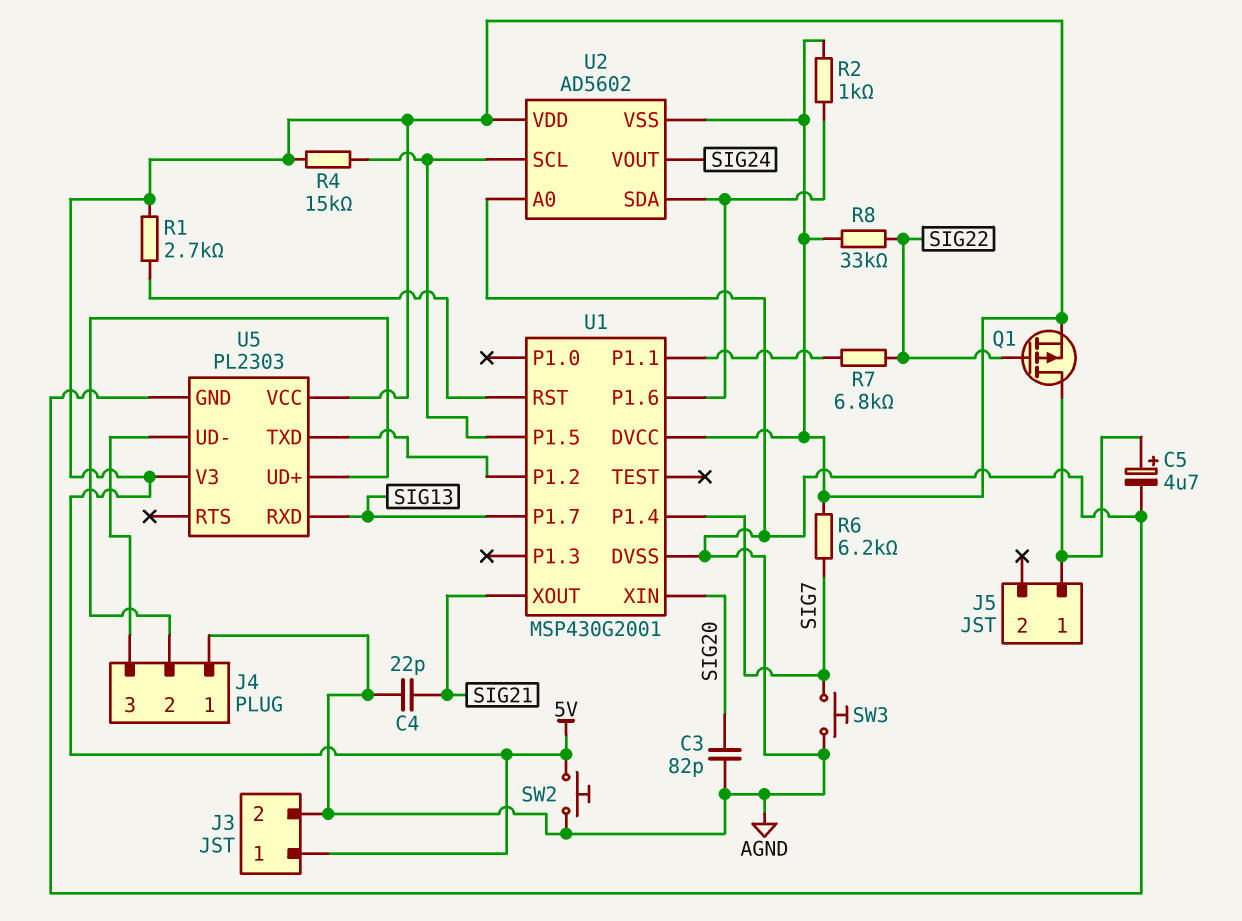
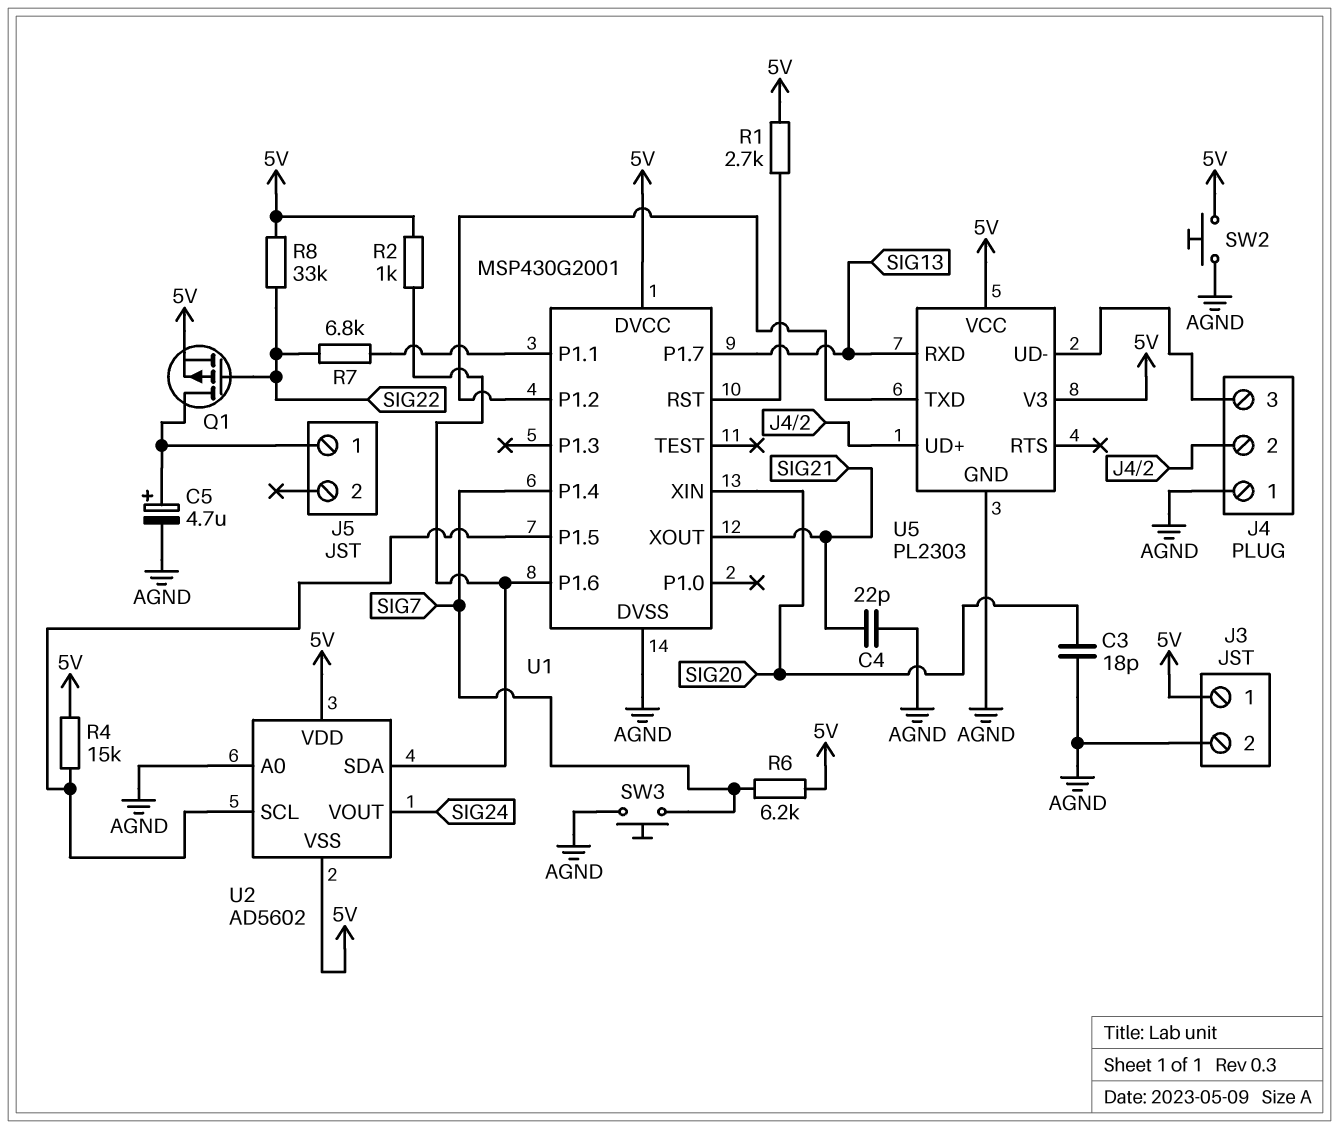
C3: 82pF (AGND, SIG20) -> 18pF (AGND, SIG20)

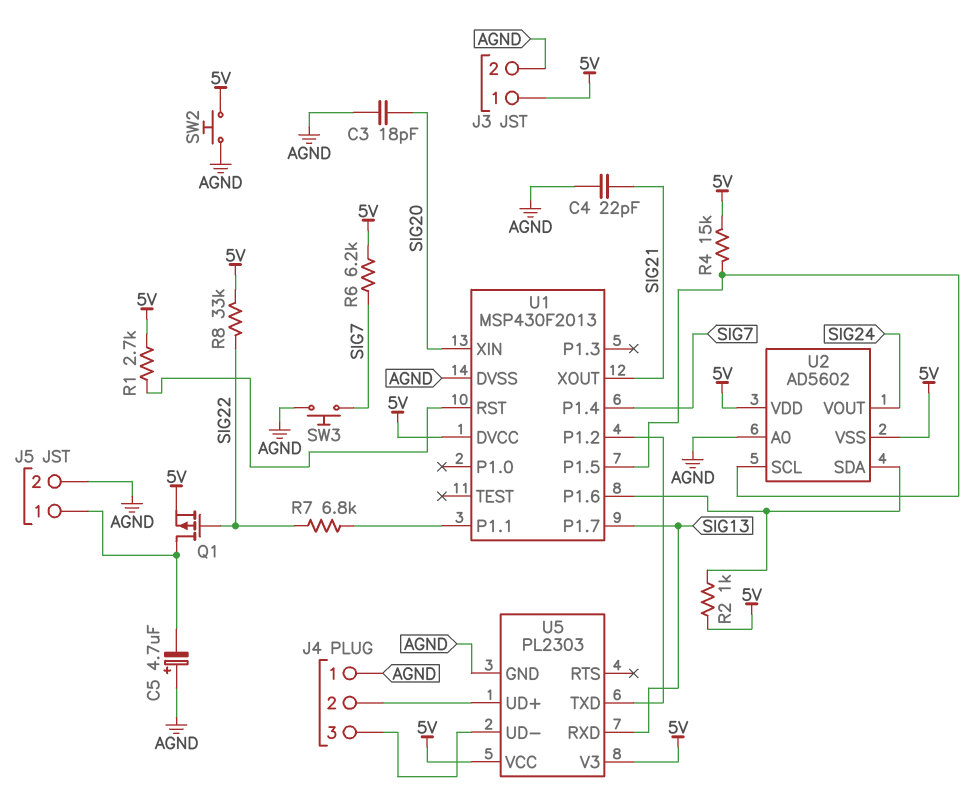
C5: 4.7uF (plus J5/1, minus AGND) -> 4.7uF (plus AGND, minus J5/1)
J5 pin 2: none -> AGND
U1: MSP430G2001 -> MSP430F2013

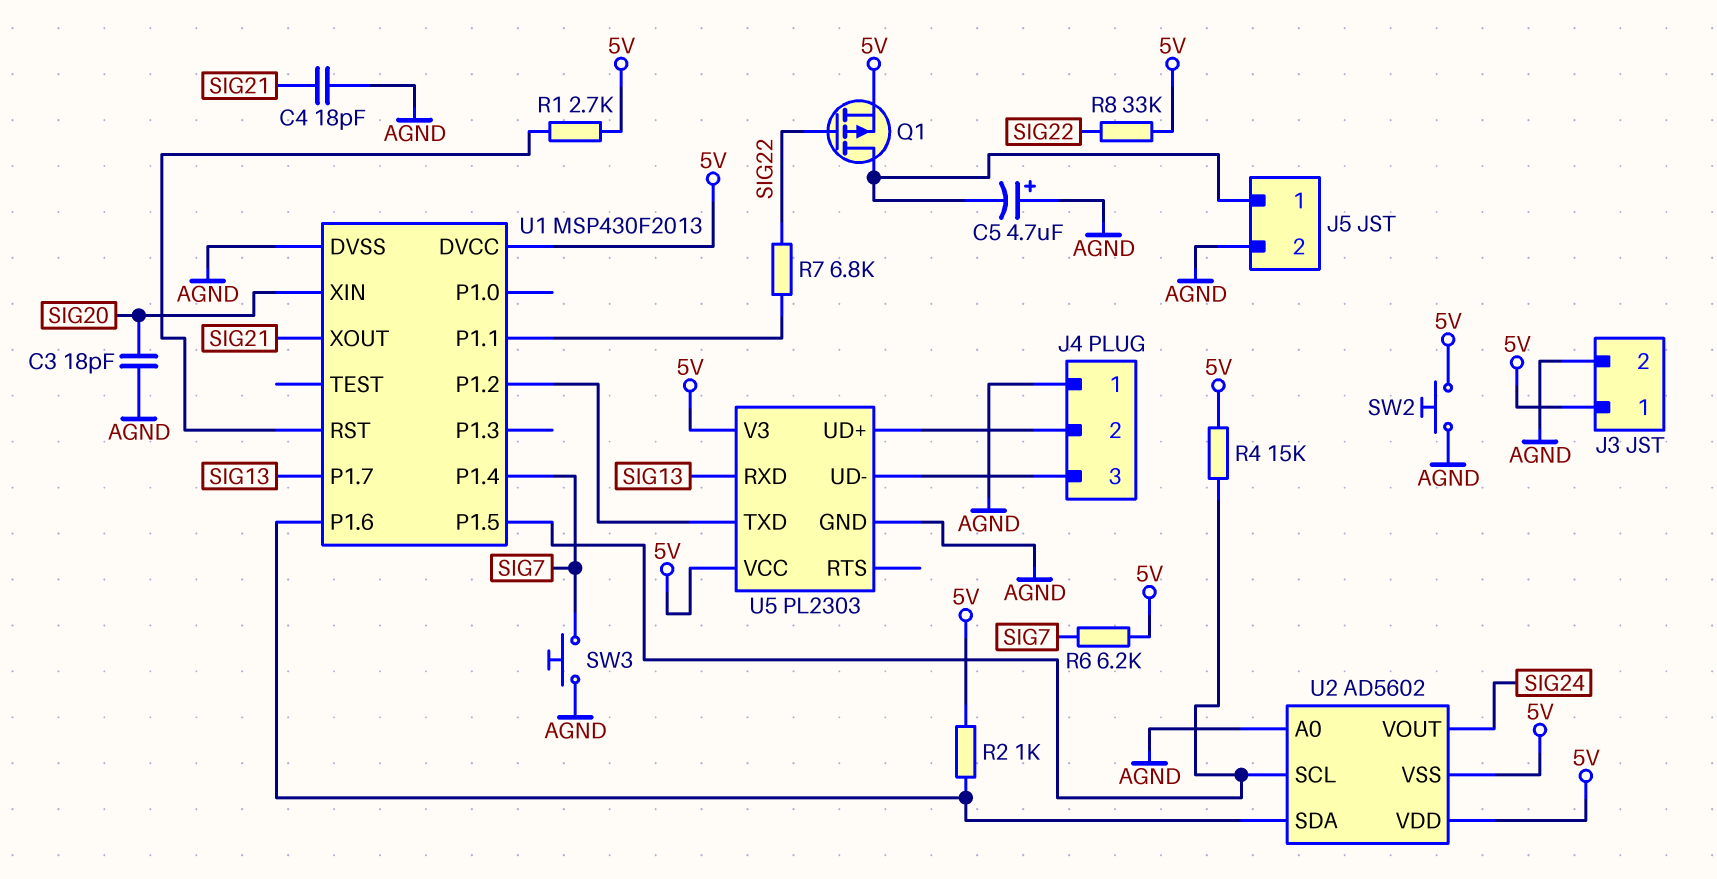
C4: 22pF (AGND, SIG21) -> 18pF (AGND, SIG21)

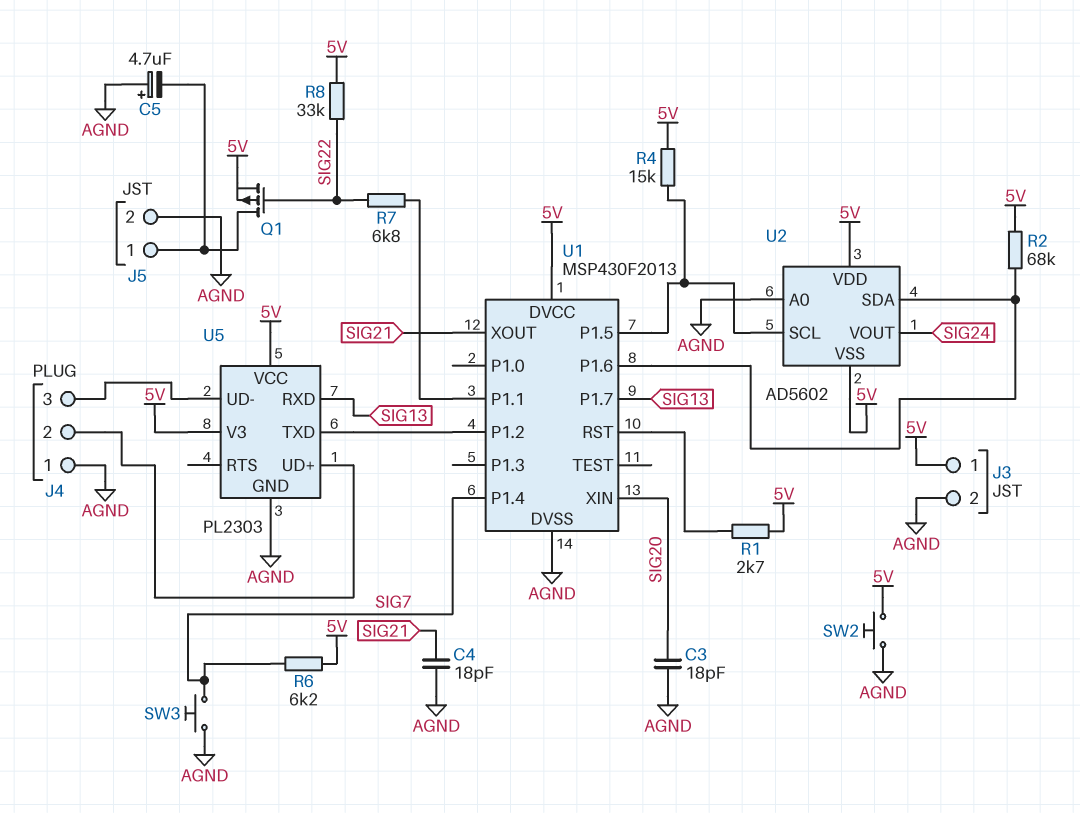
R2: 1k (5V, U1/P1.6) -> 68k (5V, U1/P1.6)

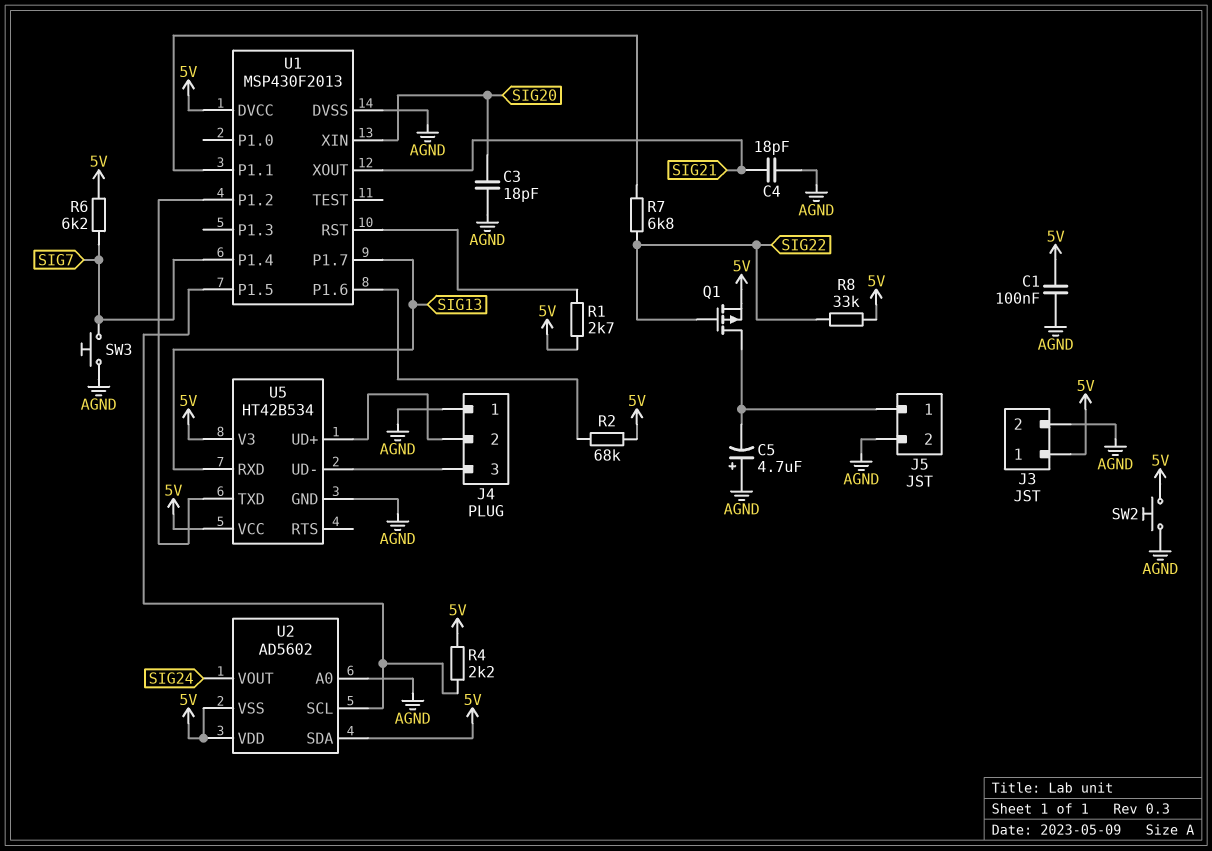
C1: none -> 100nF (5V, AGND)
R4: 15k (5V, U1/P1.5) -> 2.2k (5V, U1/P1.5)
U2 pin SDA: U1/P1.6 -> 5V
U5: PL2303 -> HT42B534

